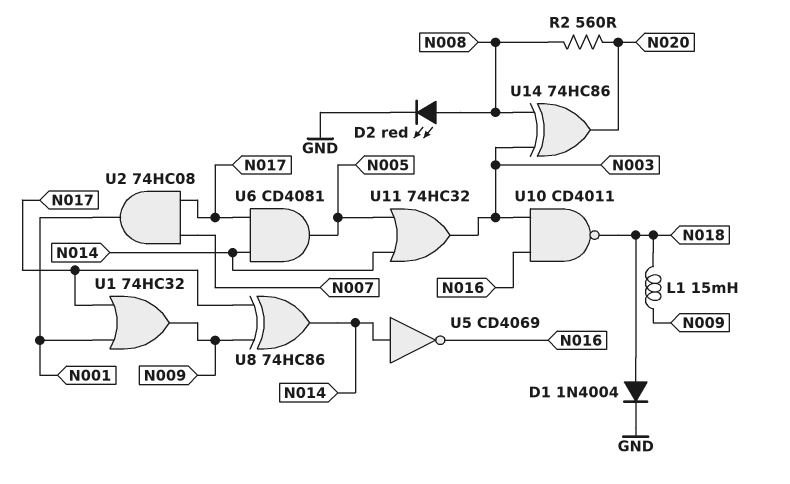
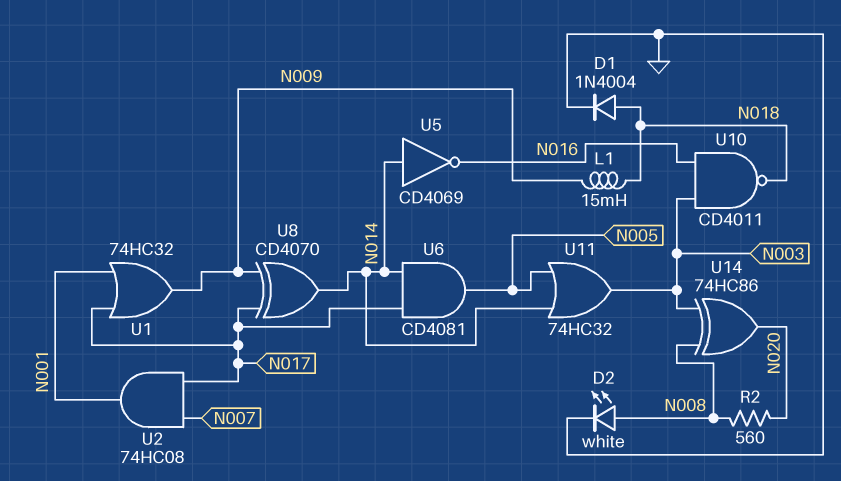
D2: LED red (A N008, K GND) -> LED white (A N008, K GND)
U8: XOR 74HC86 (in N009, in N017, out N014) -> XOR CD4070 (in N009, in N017, out N014)

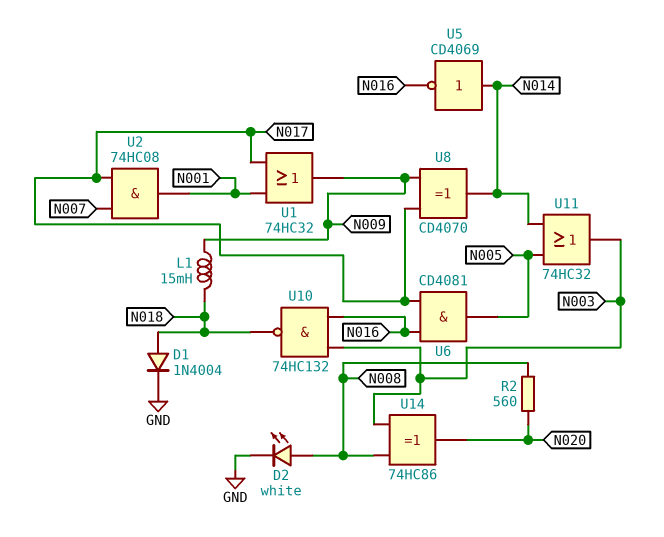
U6: AND CD4081 (in N014, in N017, out N005) -> AND CD4081 (in N016, in N017, out N005)
U10: NAND CD4011 (in N003, in N016, out N018) -> NAND 74HC132 (in N003, in N016, out N018)

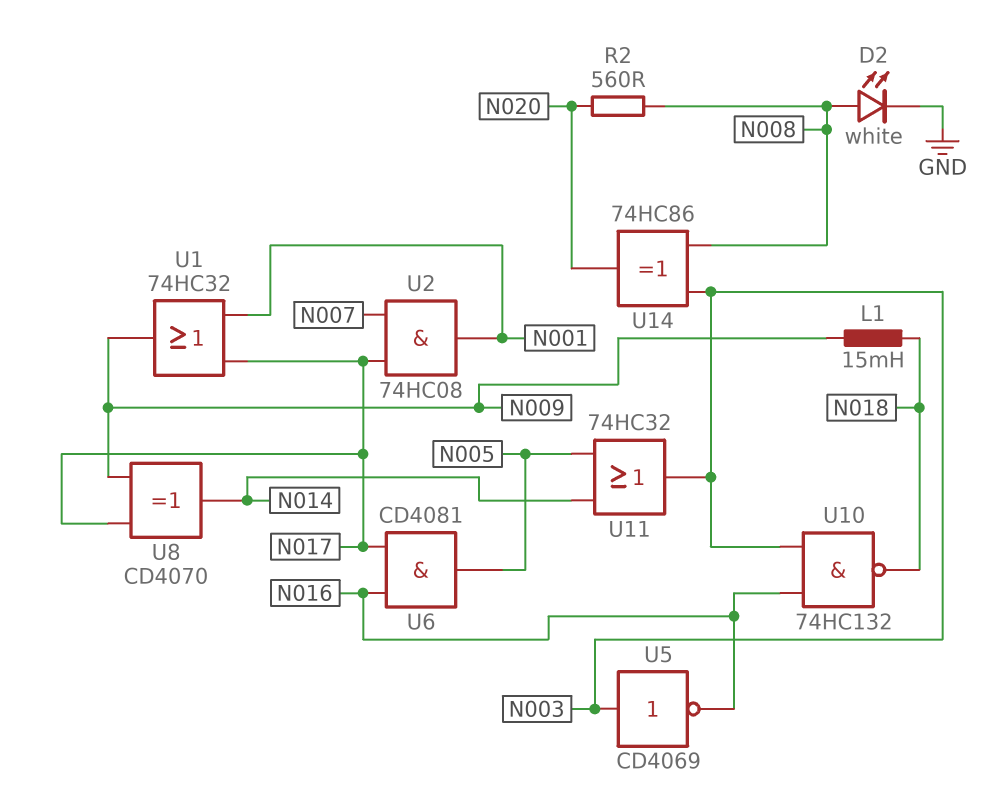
D1: diode 1N4004 (A N018, K GND) -> none
U5: NOT CD4069 (in N014, out N016) -> NOT CD4069 (in N003, out N016)

